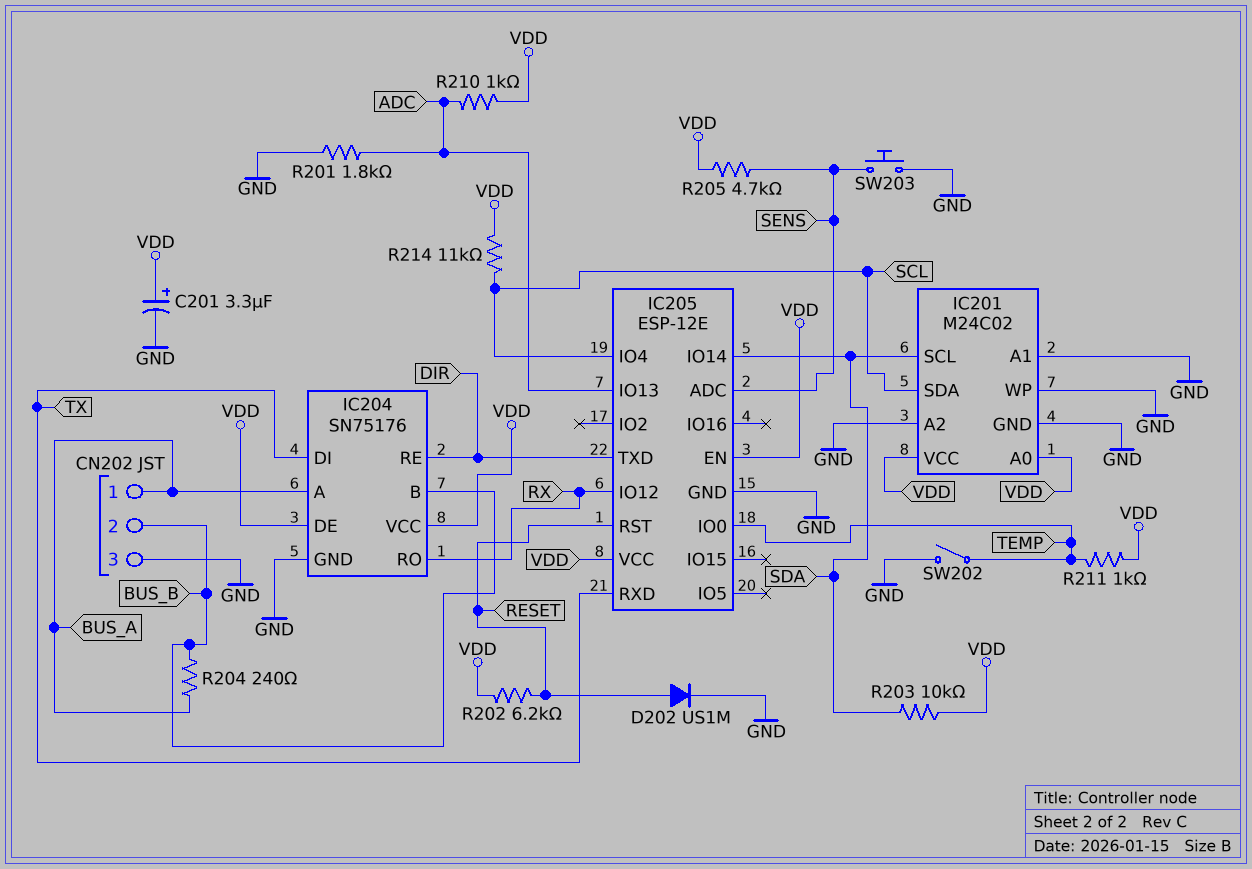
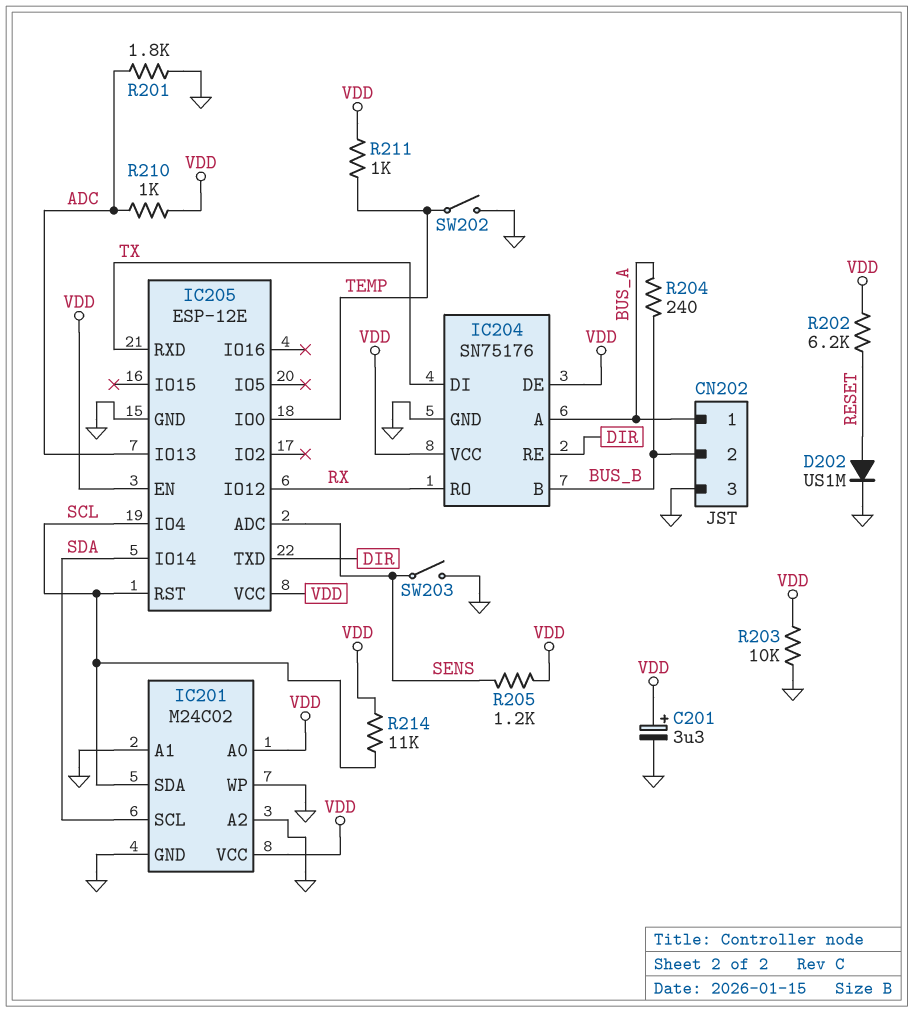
IC205 pin RST: RESET -> SCL
R203: 10k (SDA, VDD) -> 10k (GND, VDD)
R205: 4.7k (SENS, VDD) -> 1.2k (SENS, VDD)
SW203: button (GND, SENS) -> switch (GND, SENS)

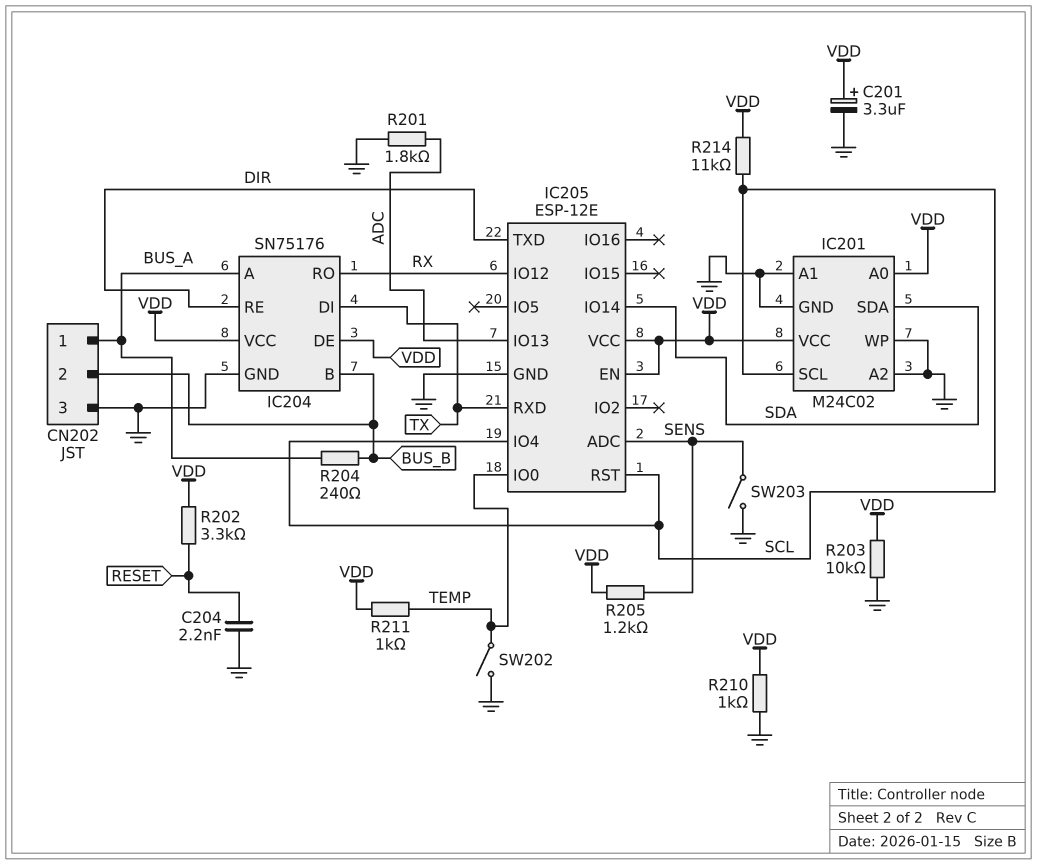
C204: none -> 2.2nF (GND, RESET)
D202: diode US1M (A RESET, K GND) -> none
IC201 pin SCL: SDA -> SCL
IC201 pin SDA: SCL -> SDA
R202: 6.2k (RESET, VDD) -> 3.3k (RESET, VDD)
R210: 1k (ADC, VDD) -> 1k (GND, VDD)

